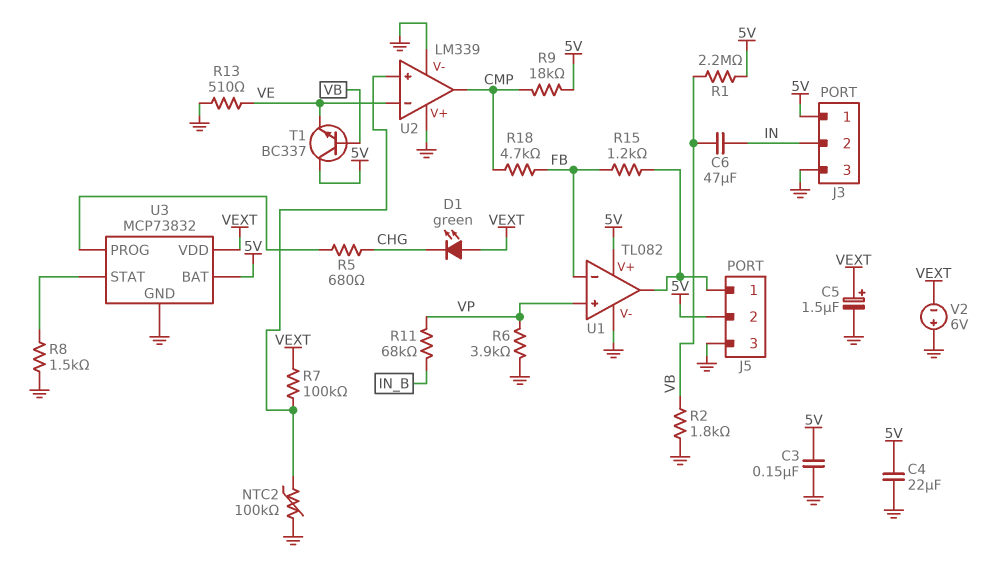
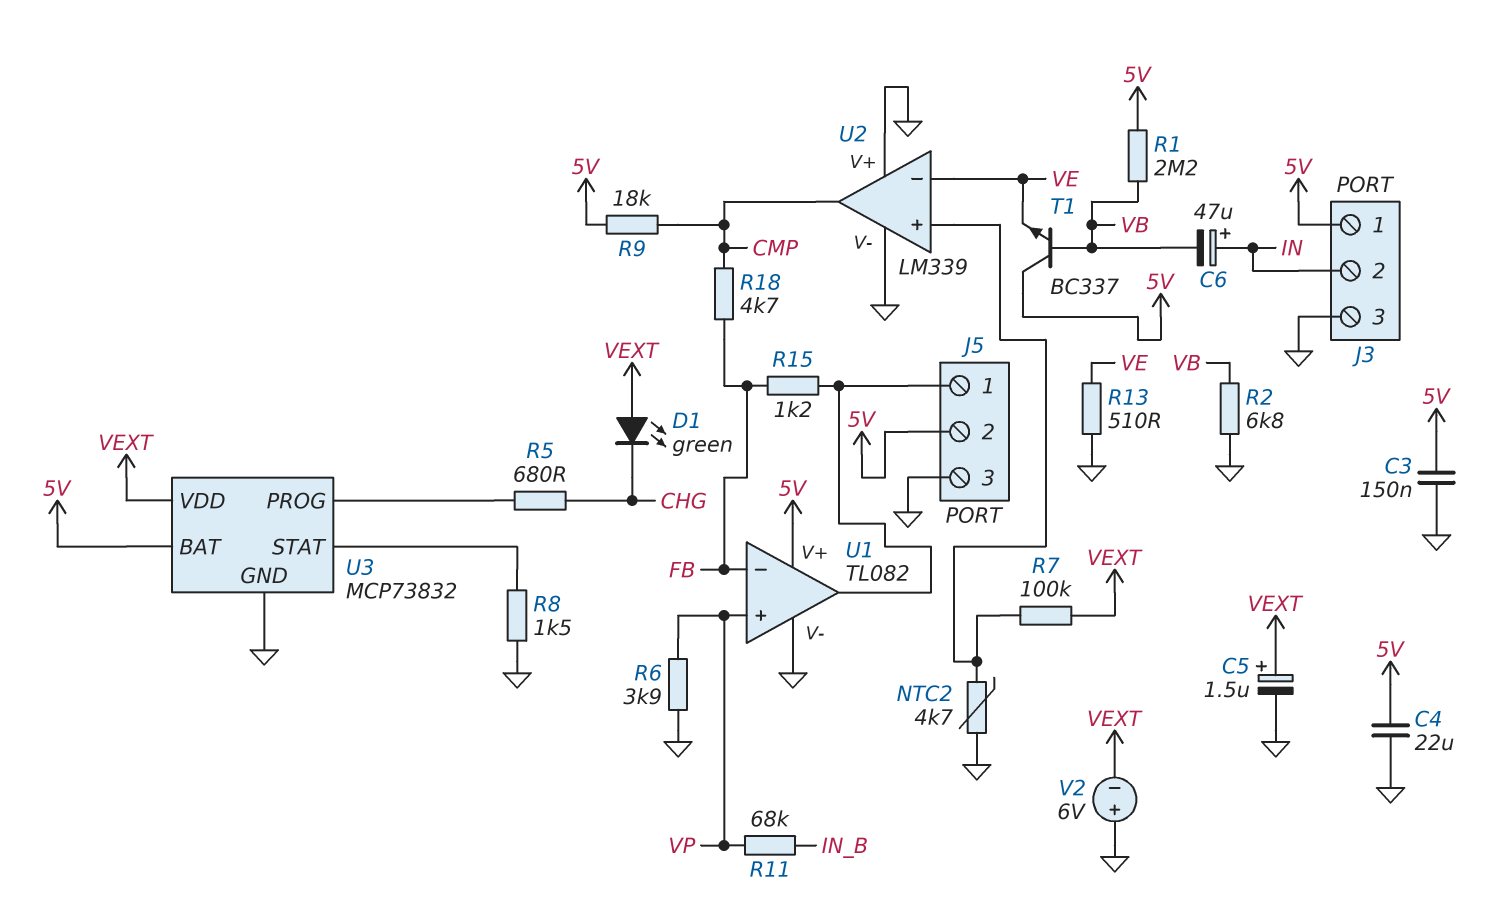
C6: 47uF (IN, VB) -> 47uF (plus IN, minus VB)
NTC2: 100k (GND, U2/in+) -> 4.7k (GND, U2/in+)
R2: 1.8k (GND, VB) -> 6.8k (GND, VB)

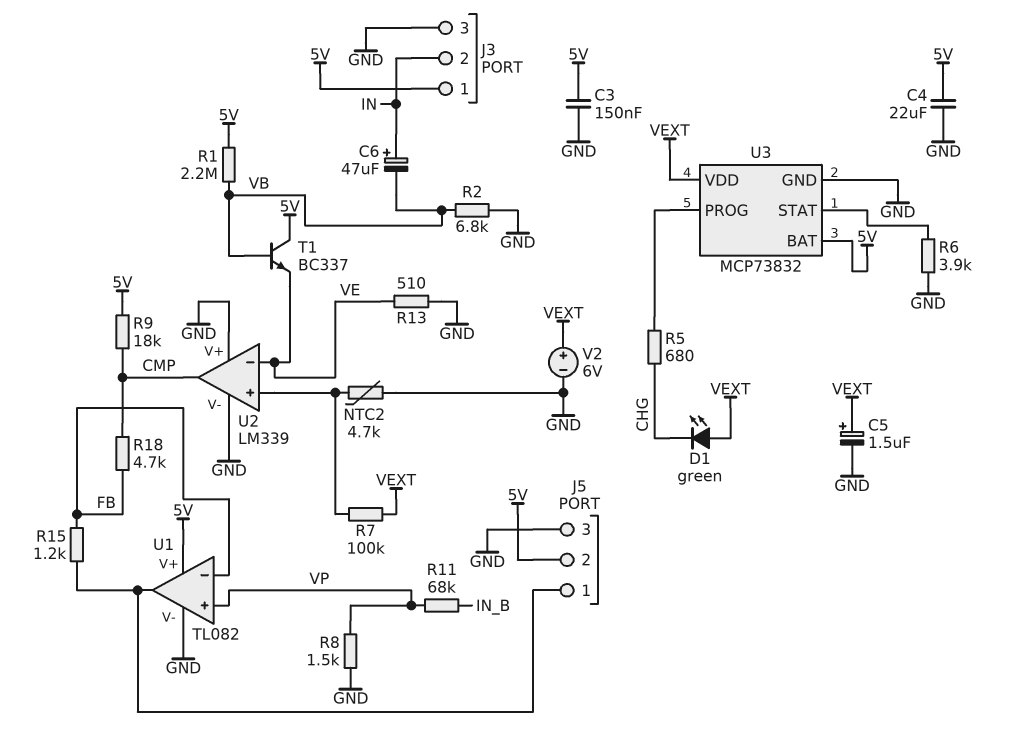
R6: 3.9k (GND, VP) -> 3.9k (GND, U3/STAT)
R8: 1.5k (GND, U3/STAT) -> 1.5k (GND, VP)
V2: 6V (plus GND, minus VEXT) -> 6V (plus VEXT, minus GND)

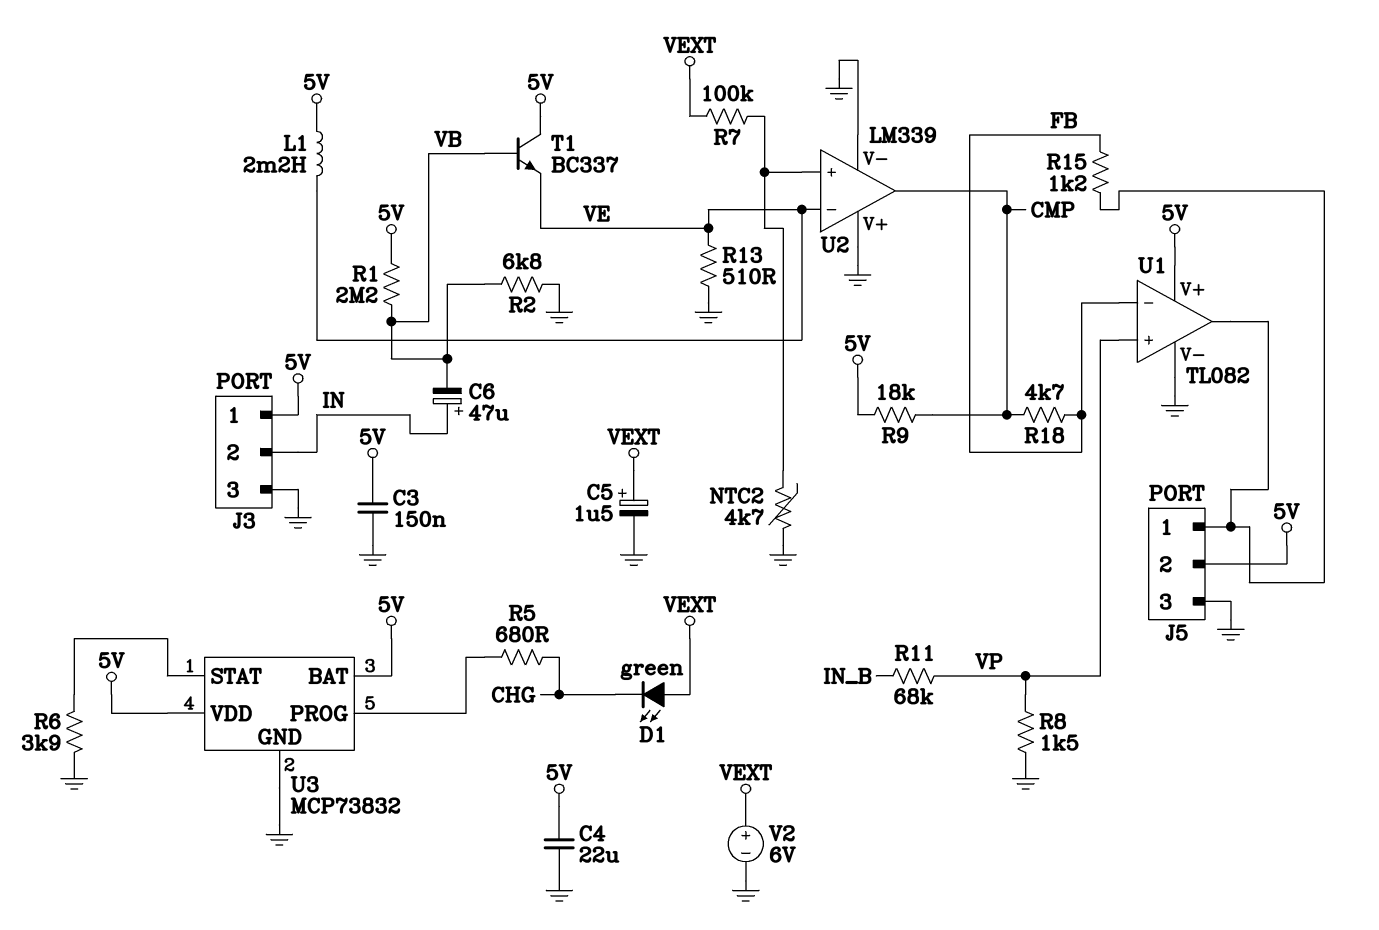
L1: none -> 2.2mH (5V, VE)
U3 pin VDD: VEXT -> 5V

